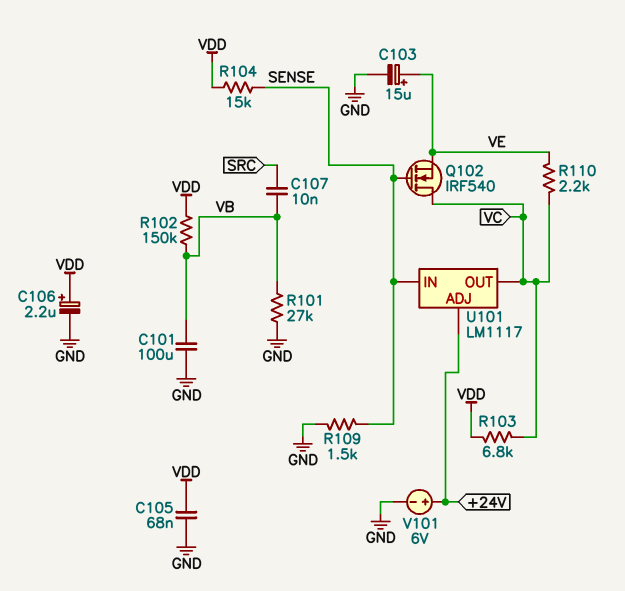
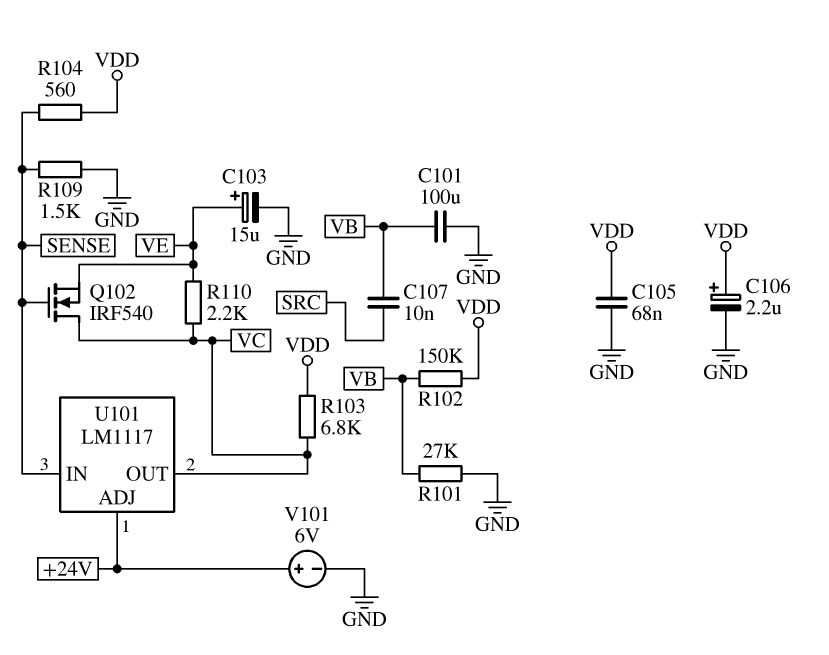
R104: 15k (SENSE, VDD) -> 560 (SENSE, VDD)

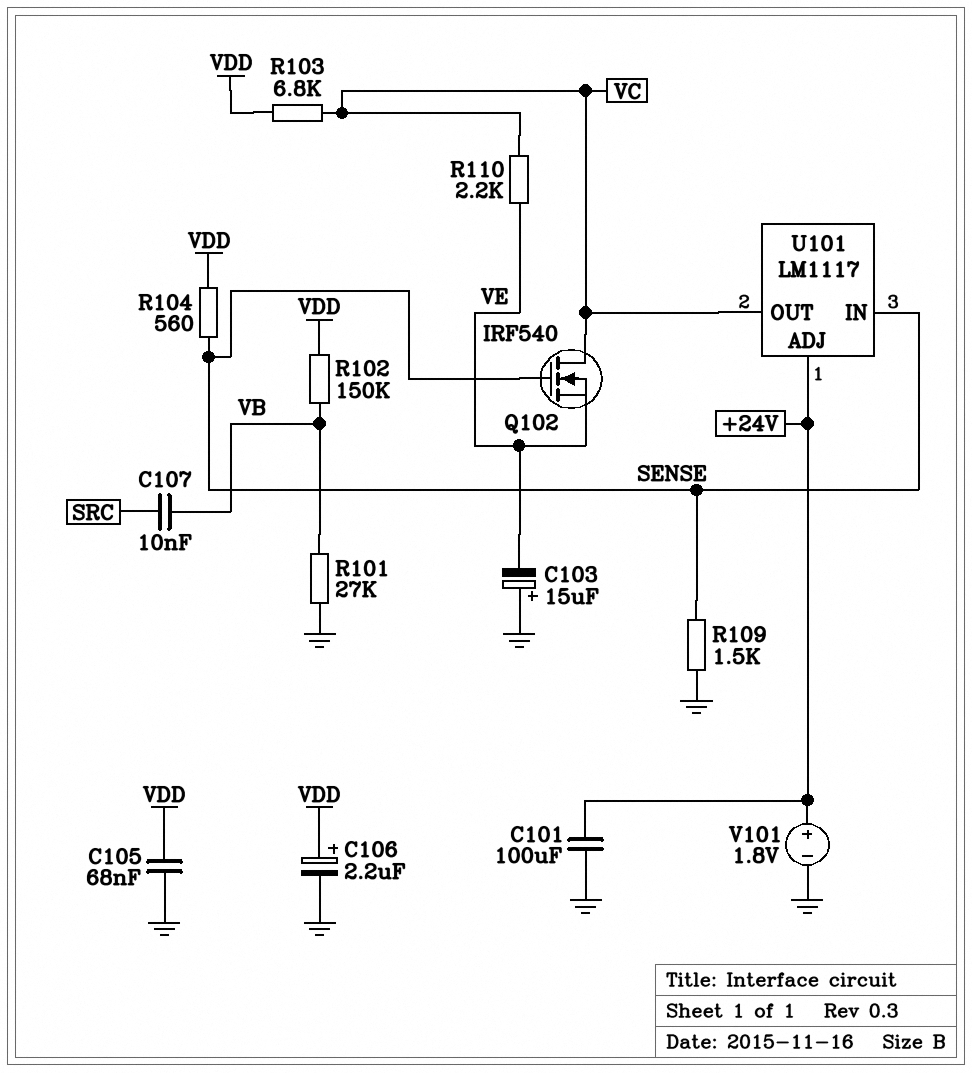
C101: 100uF (GND, VB) -> 100uF (+24V, GND)
C103: 15uF (plus VE, minus GND) -> 15uF (plus GND, minus VE)
V101: 6V (plus +24V, minus GND) -> 1.8V (plus +24V, minus GND)

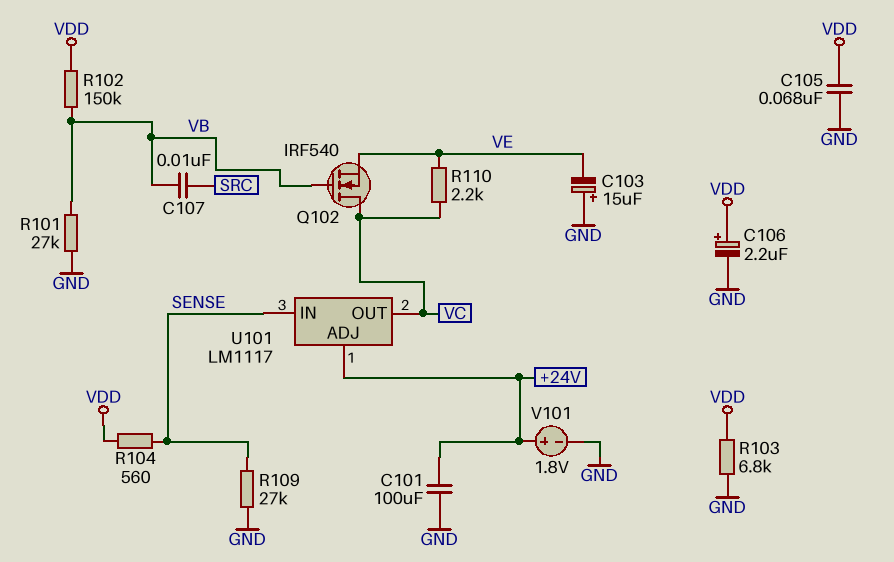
Q102: NMOS IRF540 (G SENSE, D VC, S VE) -> NMOS IRF540 (G VB, D VC, S VE)
R103: 6.8k (VC, VDD) -> 6.8k (GND, VDD)
R109: 1.5k (GND, SENSE) -> 27k (GND, SENSE)

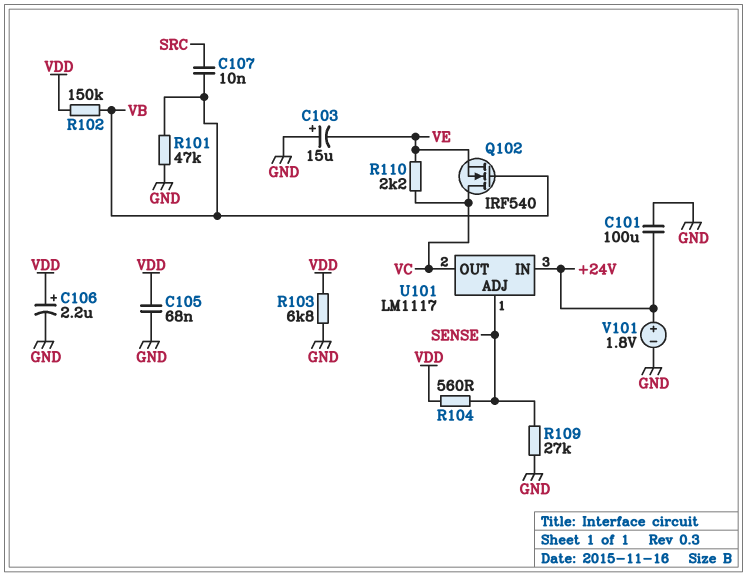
R101: 27k (GND, VB) -> 47k (GND, VB)
U101 pin ADJ: +24V -> SENSE
U101 pin IN: SENSE -> +24V

